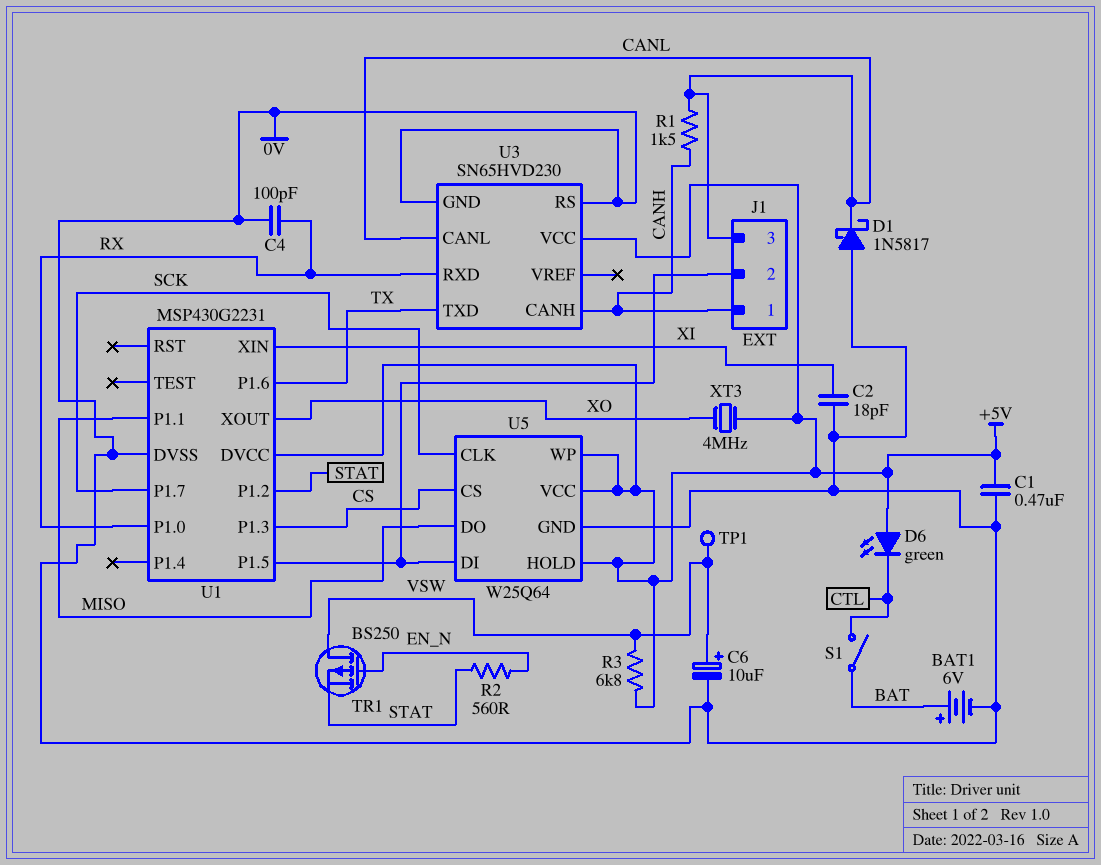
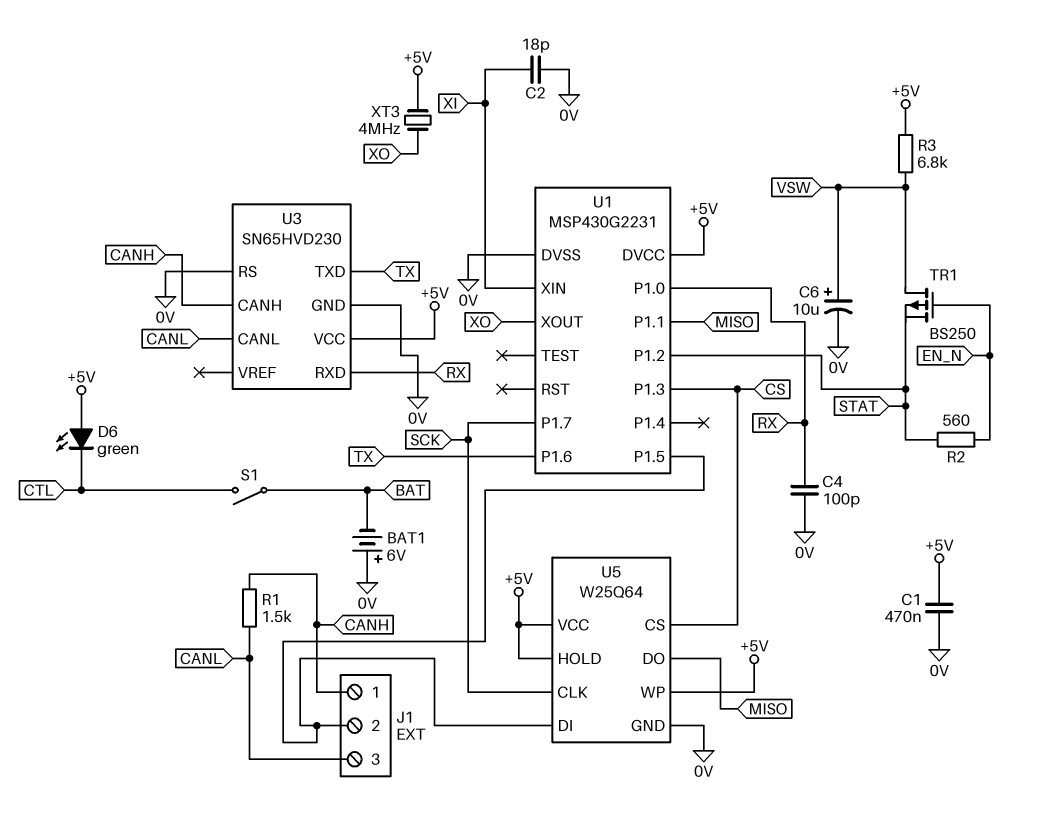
BAT1: 6V (plus BAT, minus 0V) -> 6V (plus 0V, minus BAT)
D1: schottky 1N5817 (A 0V, K CANL) -> none
TP1: test point (VSW) -> none

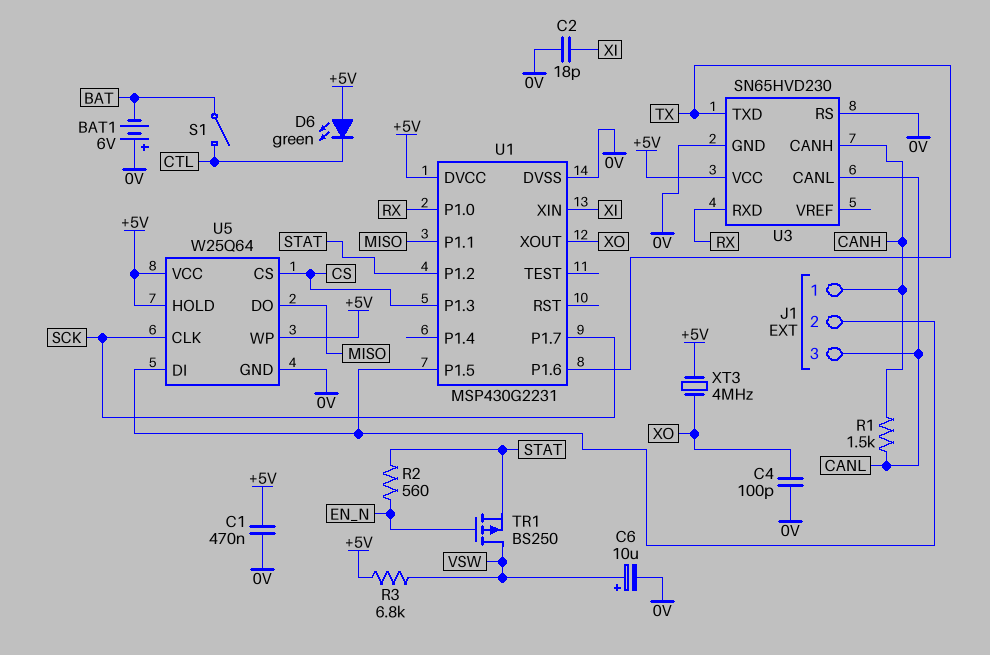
C4: 100pF (0V, RX) -> 100pF (0V, XO)

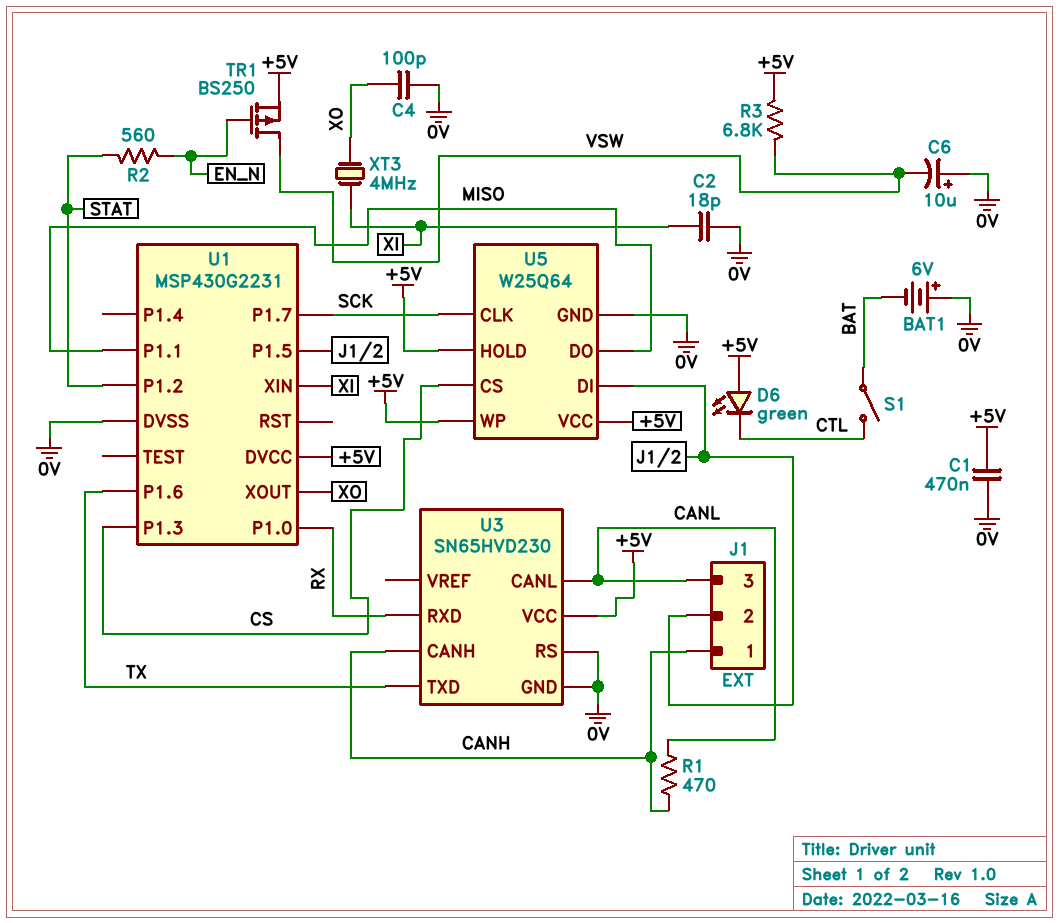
C6: 10uF (plus VSW, minus 0V) -> 10uF (plus 0V, minus VSW)
R1: 1.5k (CANH, CANL) -> 470 (CANH, CANL)
TR1: PMOS BS250 (G EN_N, D VSW, S STAT) -> PMOS BS250 (G EN_N, D VSW, S +5V)
XT3: 4MHz (+5V, XO) -> 4MHz (XI, XO)

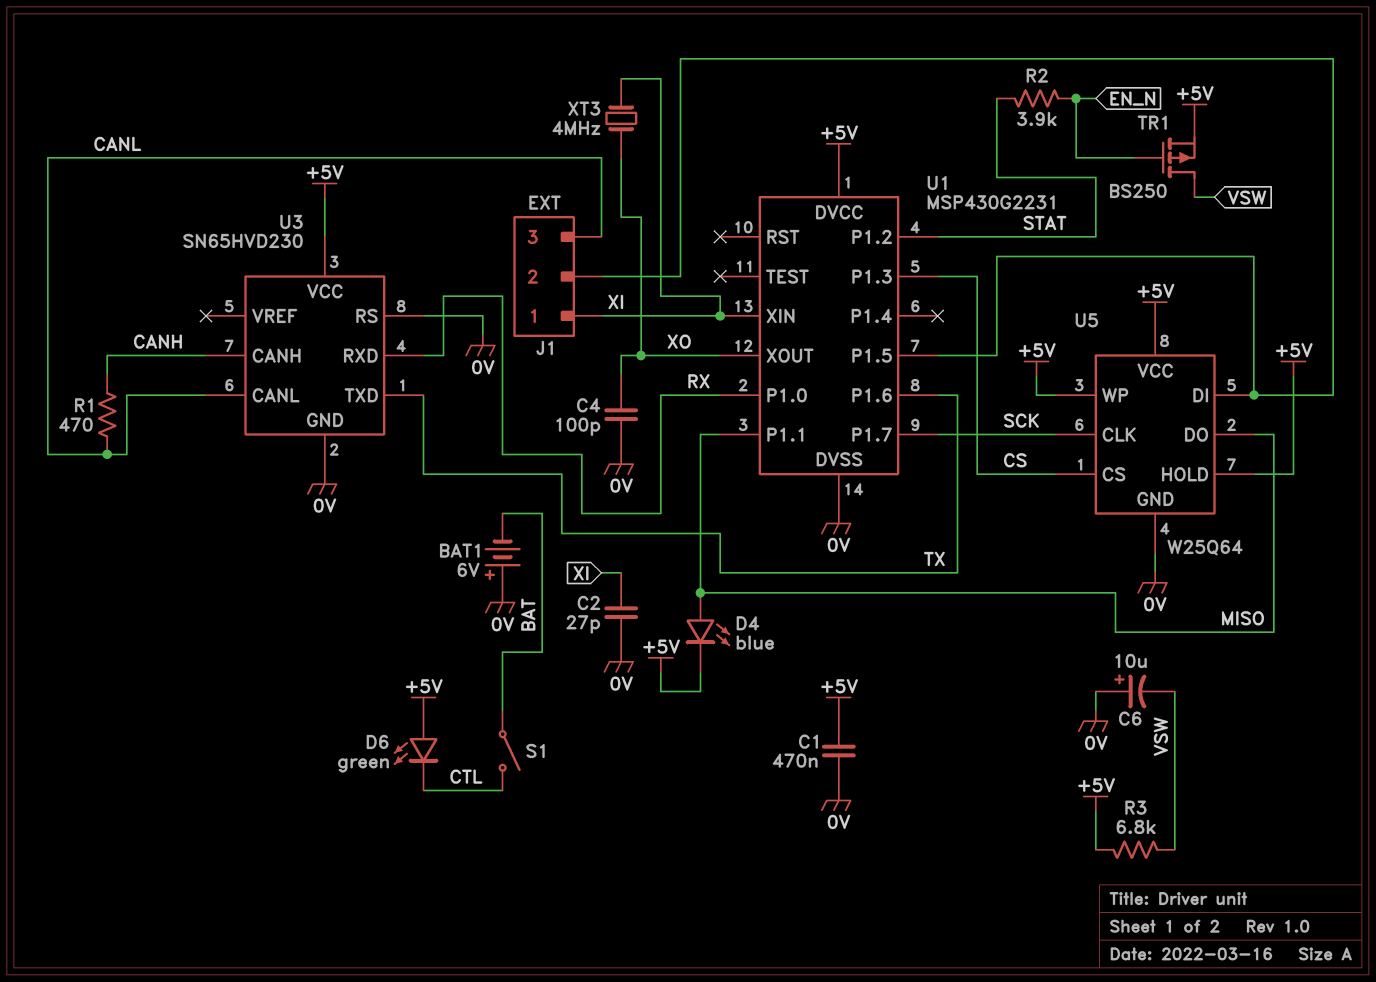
C2: 18pF (0V, XI) -> 27pF (0V, XI)
D4: none -> LED blue (A MISO, K +5V)
J1 pin 1: CANH -> XI
R2: 560 (EN_N, STAT) -> 3.9k (EN_N, STAT)

